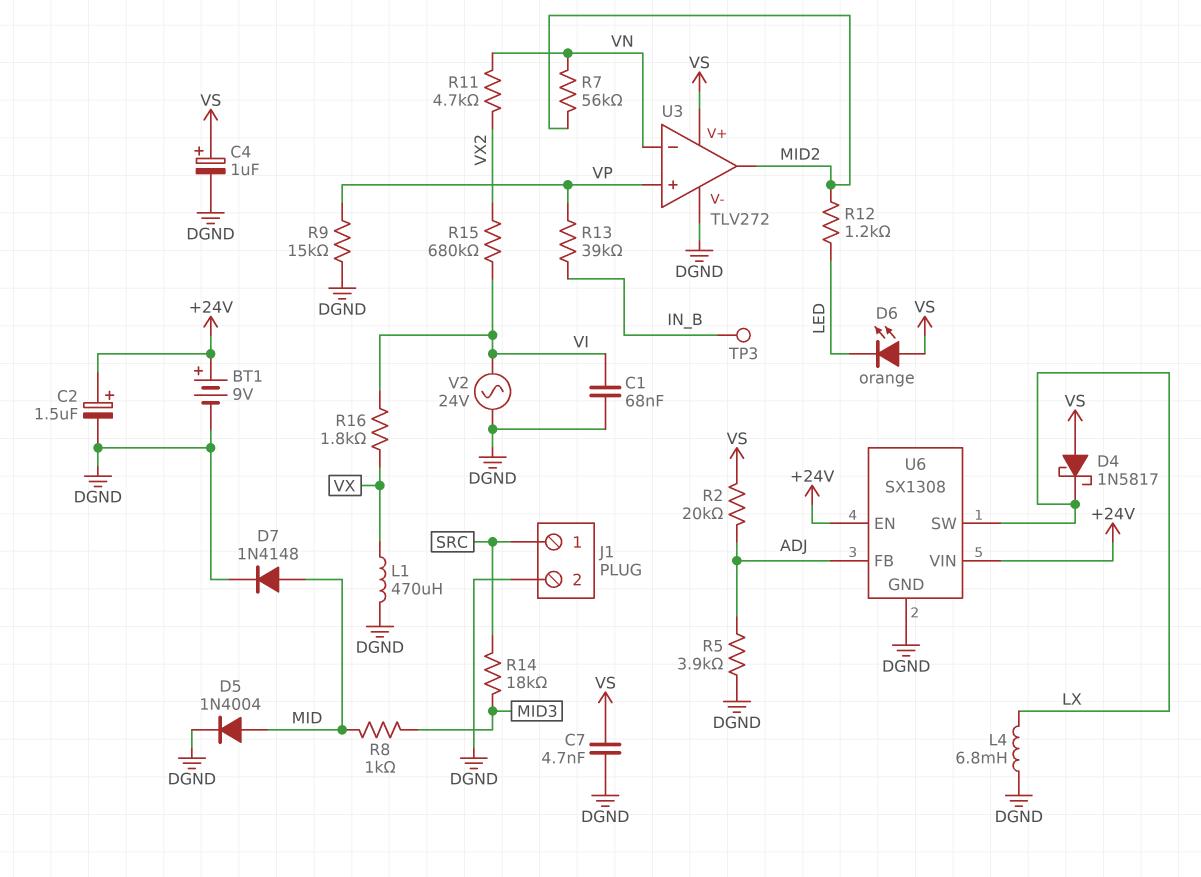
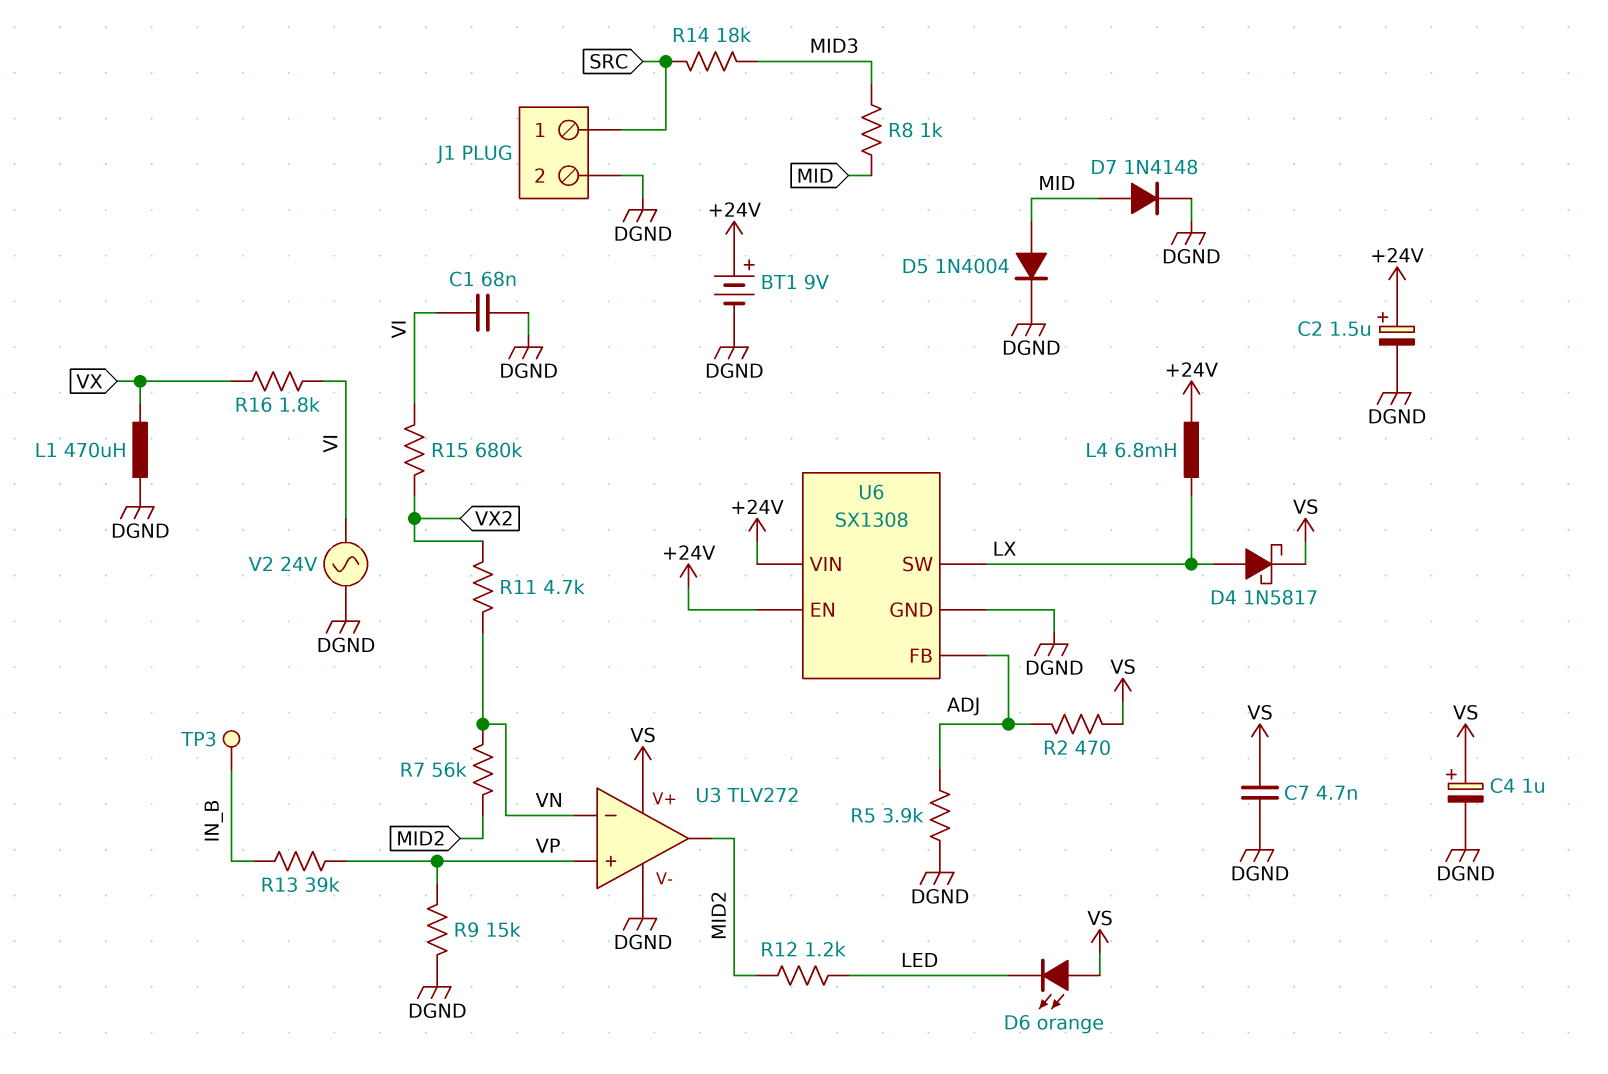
D4: schottky 1N5817 (A VS, K LX) -> schottky 1N5817 (A LX, K VS)
L4: 6.8mH (DGND, LX) -> 6.8mH (+24V, LX)
R2: 20k (ADJ, VS) -> 470 (ADJ, VS)

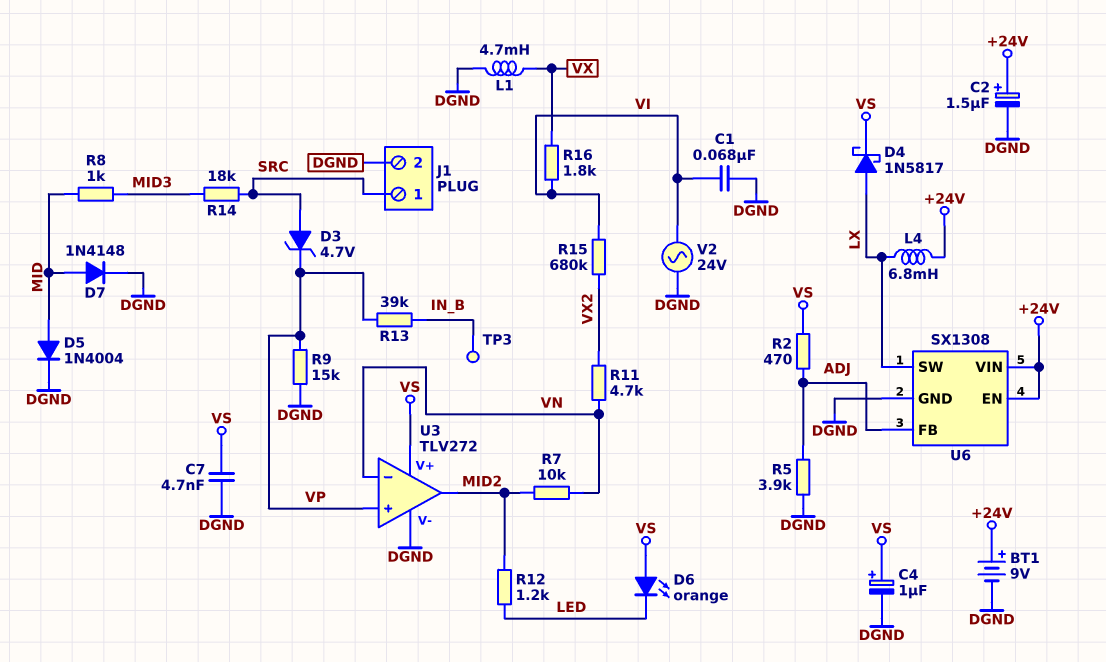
D3: none -> zener 4.7V (A SRC, K VP)
L1: 470uH (DGND, VX) -> 4.7mH (DGND, VX)
R7: 56k (MID2, VN) -> 10k (MID2, VN)

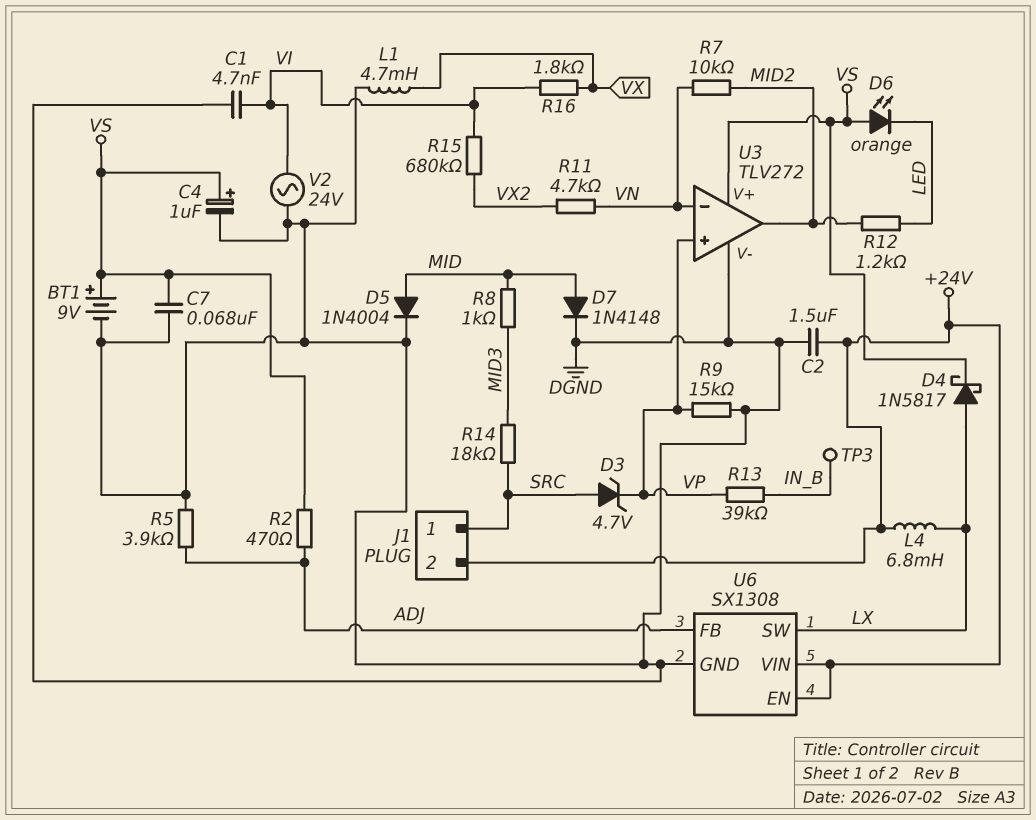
BT1: 9V (plus +24V, minus DGND) -> 9V (plus VS, minus DGND)
C1: 68nF (DGND, VI) -> 4.7nF (DGND, VI)
C2: 1.5uF (plus +24V, minus DGND) -> 1.5uF (+24V, DGND)
C7: 4.7nF (DGND, VS) -> 68nF (DGND, VS)
J1 pin 2: DGND -> +24V

